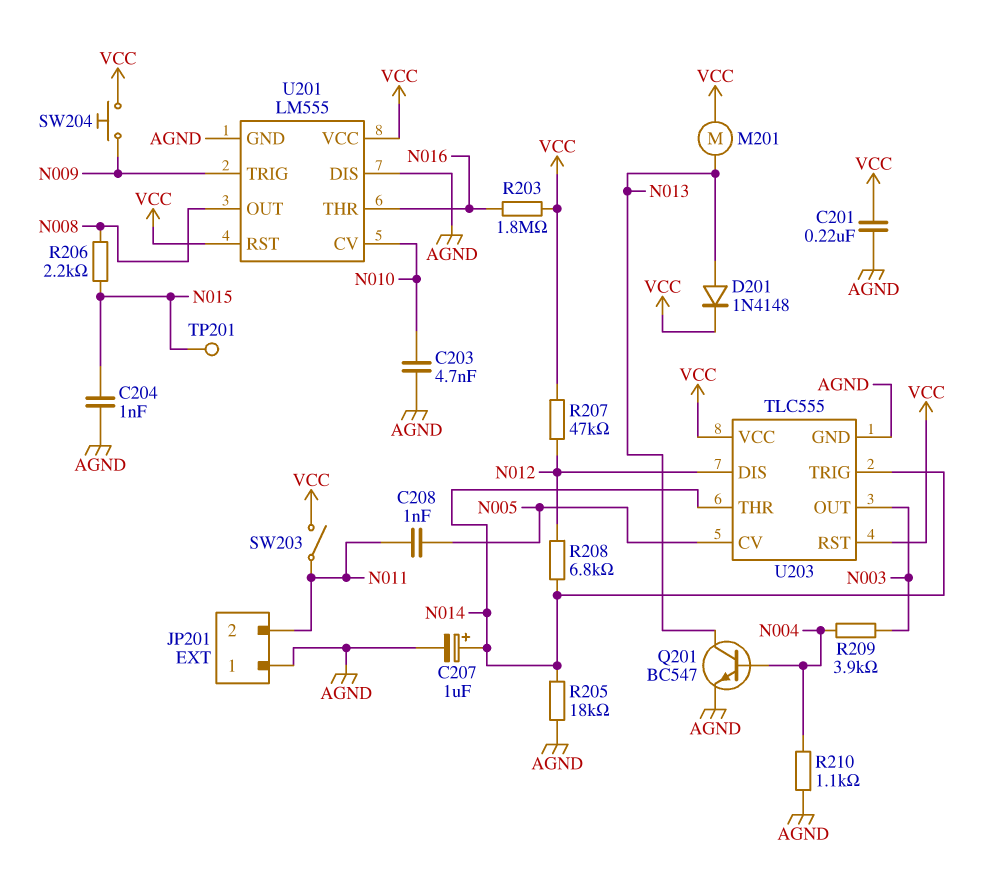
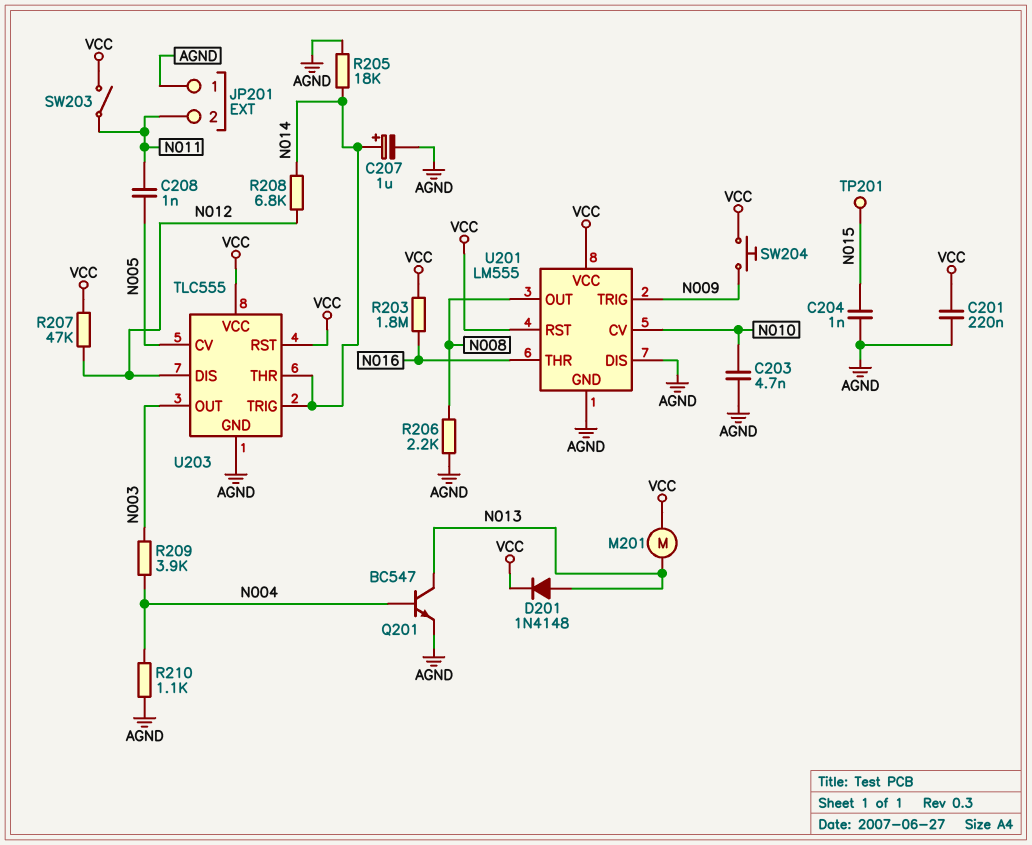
R206: 2.2k (N008, N015) -> 2.2k (AGND, N008)

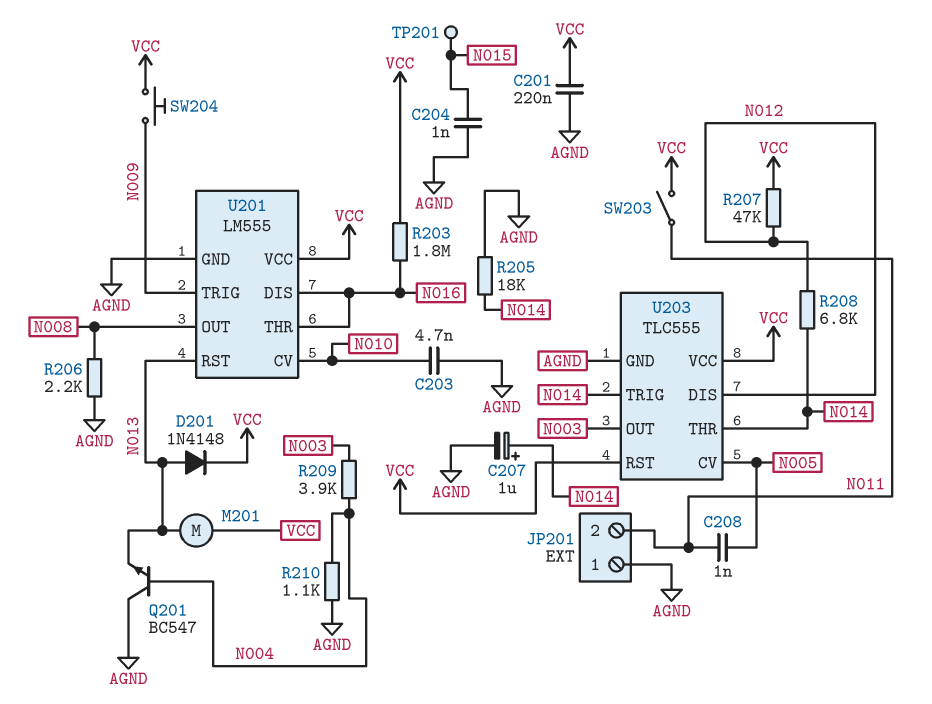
Q201: NPN BC547 (B N004, C N013, E AGND) -> NPN BC547 (B N004, C AGND, E N013)
U201 pin DIS: AGND -> N016
U201 pin RST: VCC -> N013

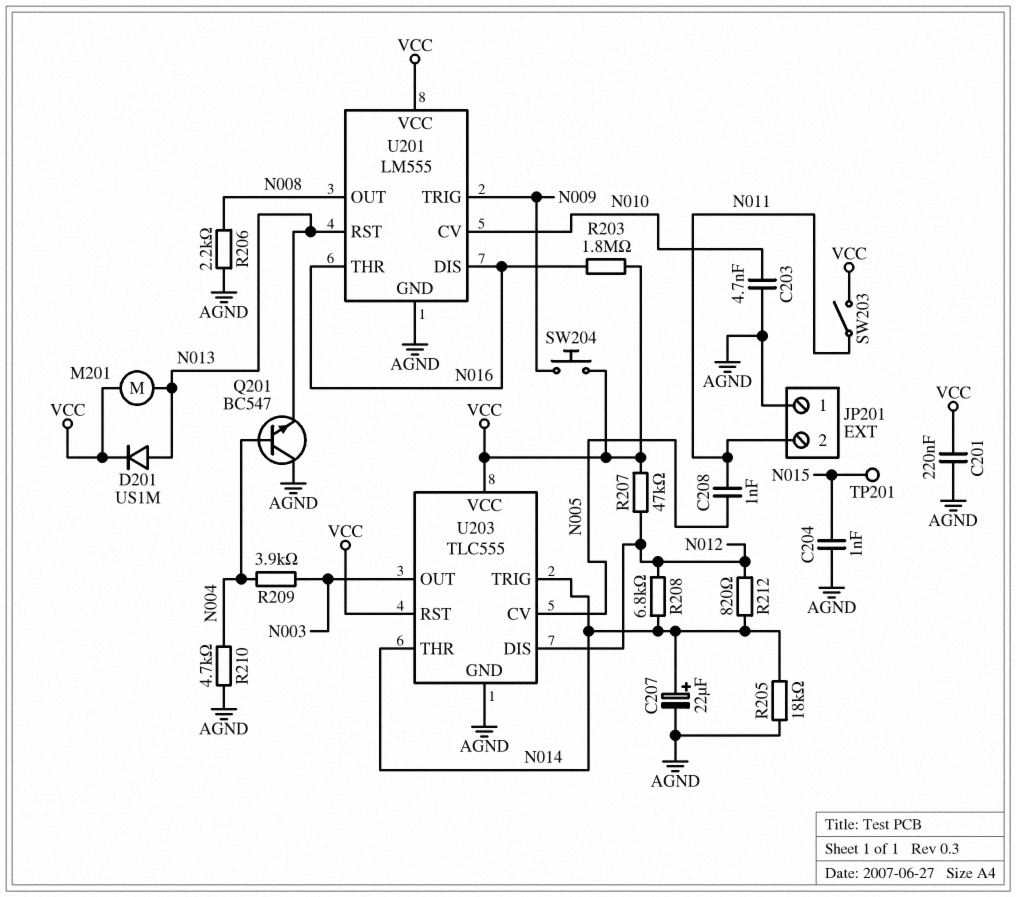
C207: 1uF (plus N014, minus AGND) -> 22uF (plus N014, minus AGND)
D201: diode 1N4148 (A N013, K VCC) -> diode US1M (A N013, K VCC)
R210: 1.1k (AGND, N004) -> 4.7k (AGND, N004)
R212: none -> 820 (N012, N014)

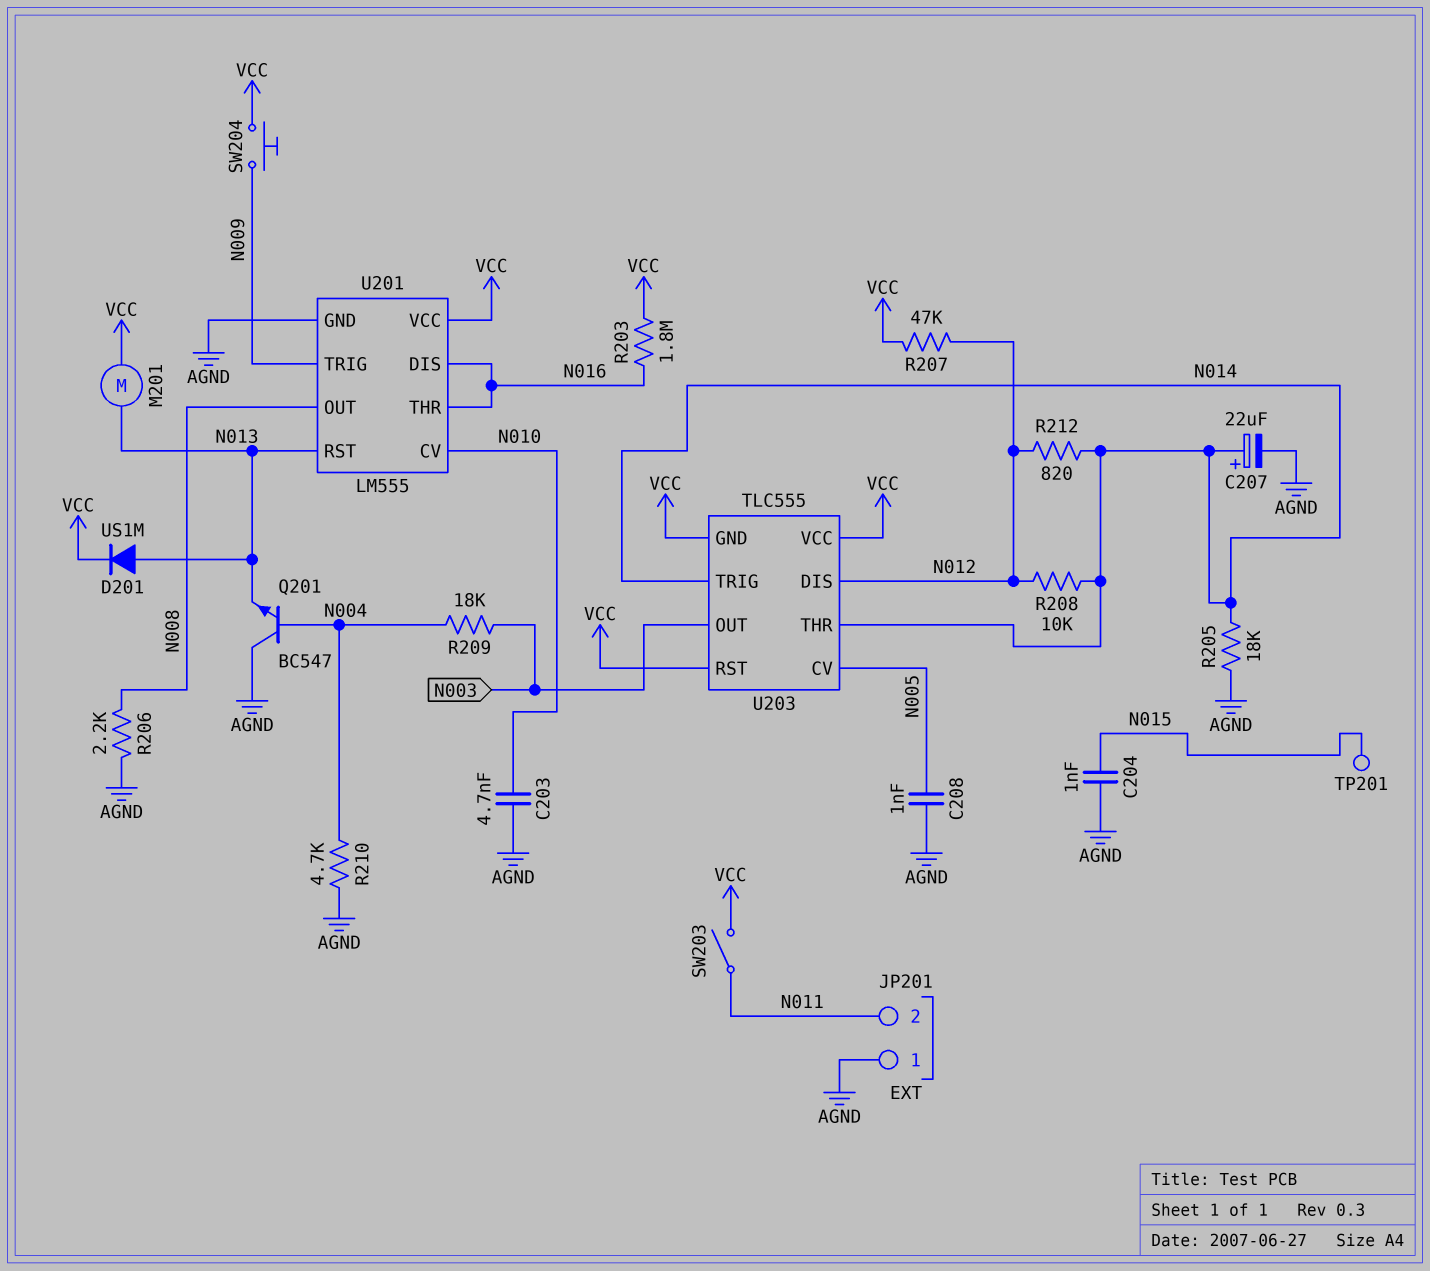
C201: 220nF (AGND, VCC) -> none
C208: 1nF (N005, N011) -> 1nF (AGND, N005)
R208: 6.8k (N012, N014) -> 10k (N012, N014)
R209: 3.9k (N003, N004) -> 18k (N003, N004)
U203 pin GND: AGND -> VCC

